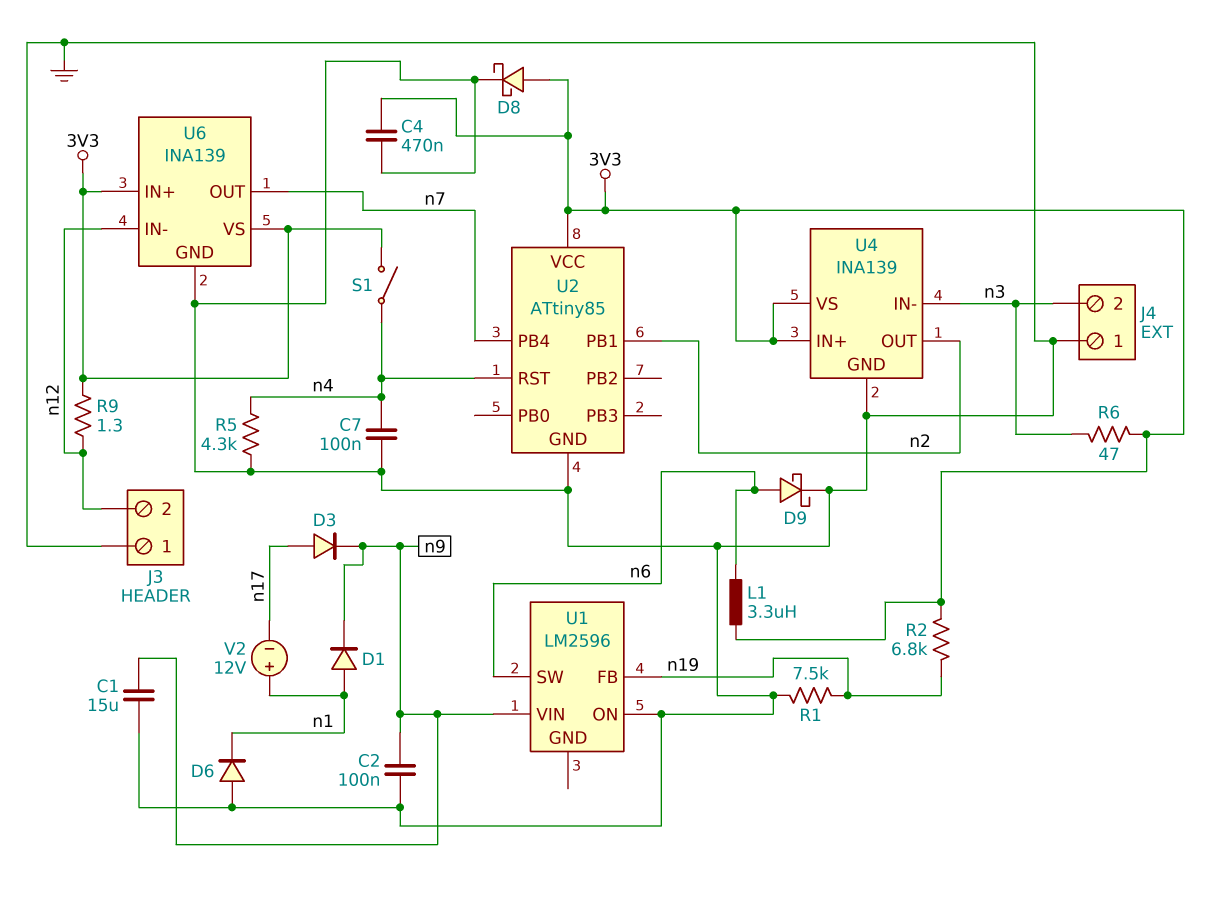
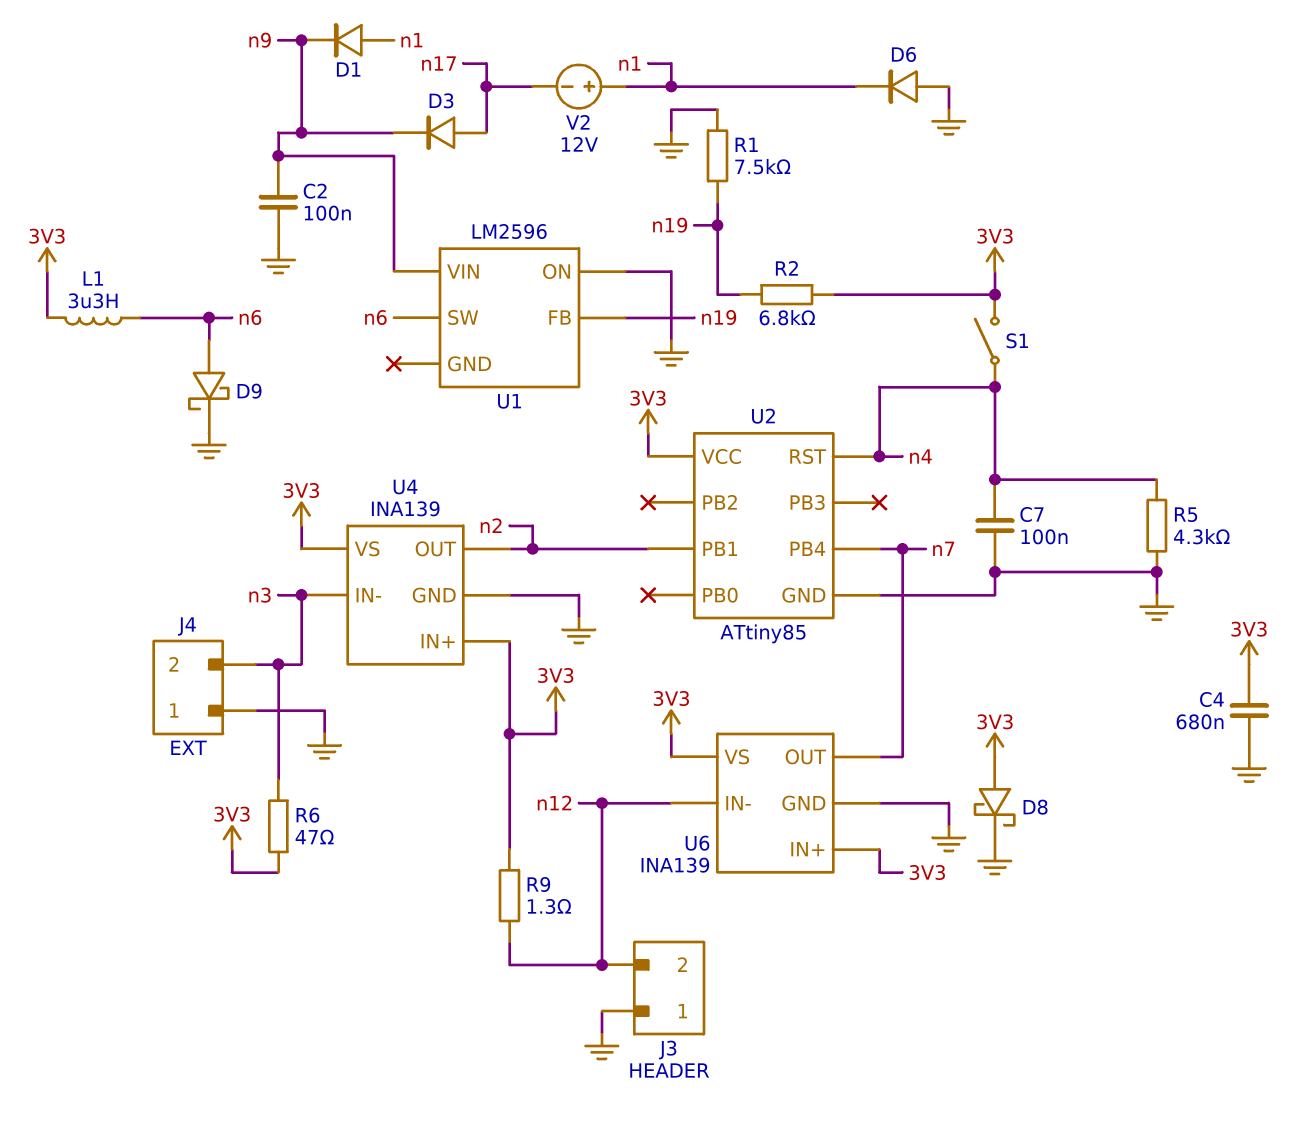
C1: 15uF (GND, n9) -> none
C4: 470nF (3V3, GND) -> 680nF (3V3, GND)

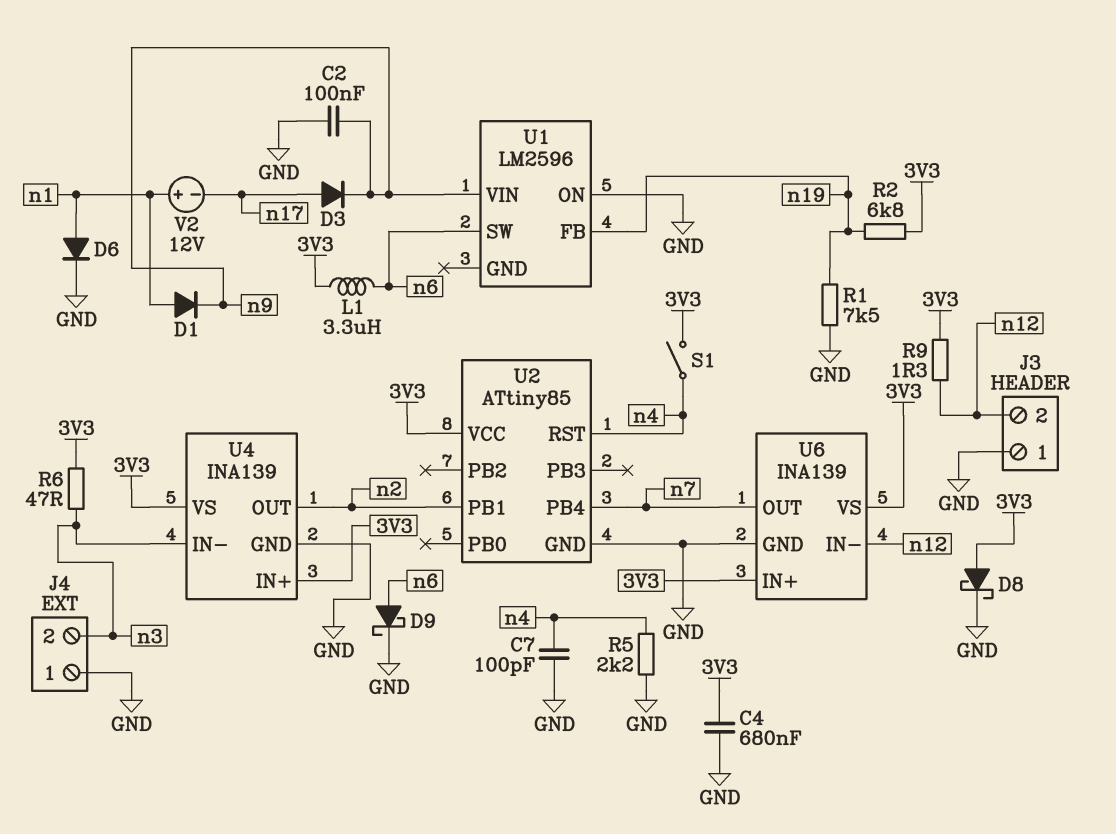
C7: 100nF (GND, n4) -> 100pF (GND, n4)
D6: diode (A GND, K n1) -> diode (A n1, K GND)
R5: 4.3k (GND, n4) -> 2.2k (GND, n4)

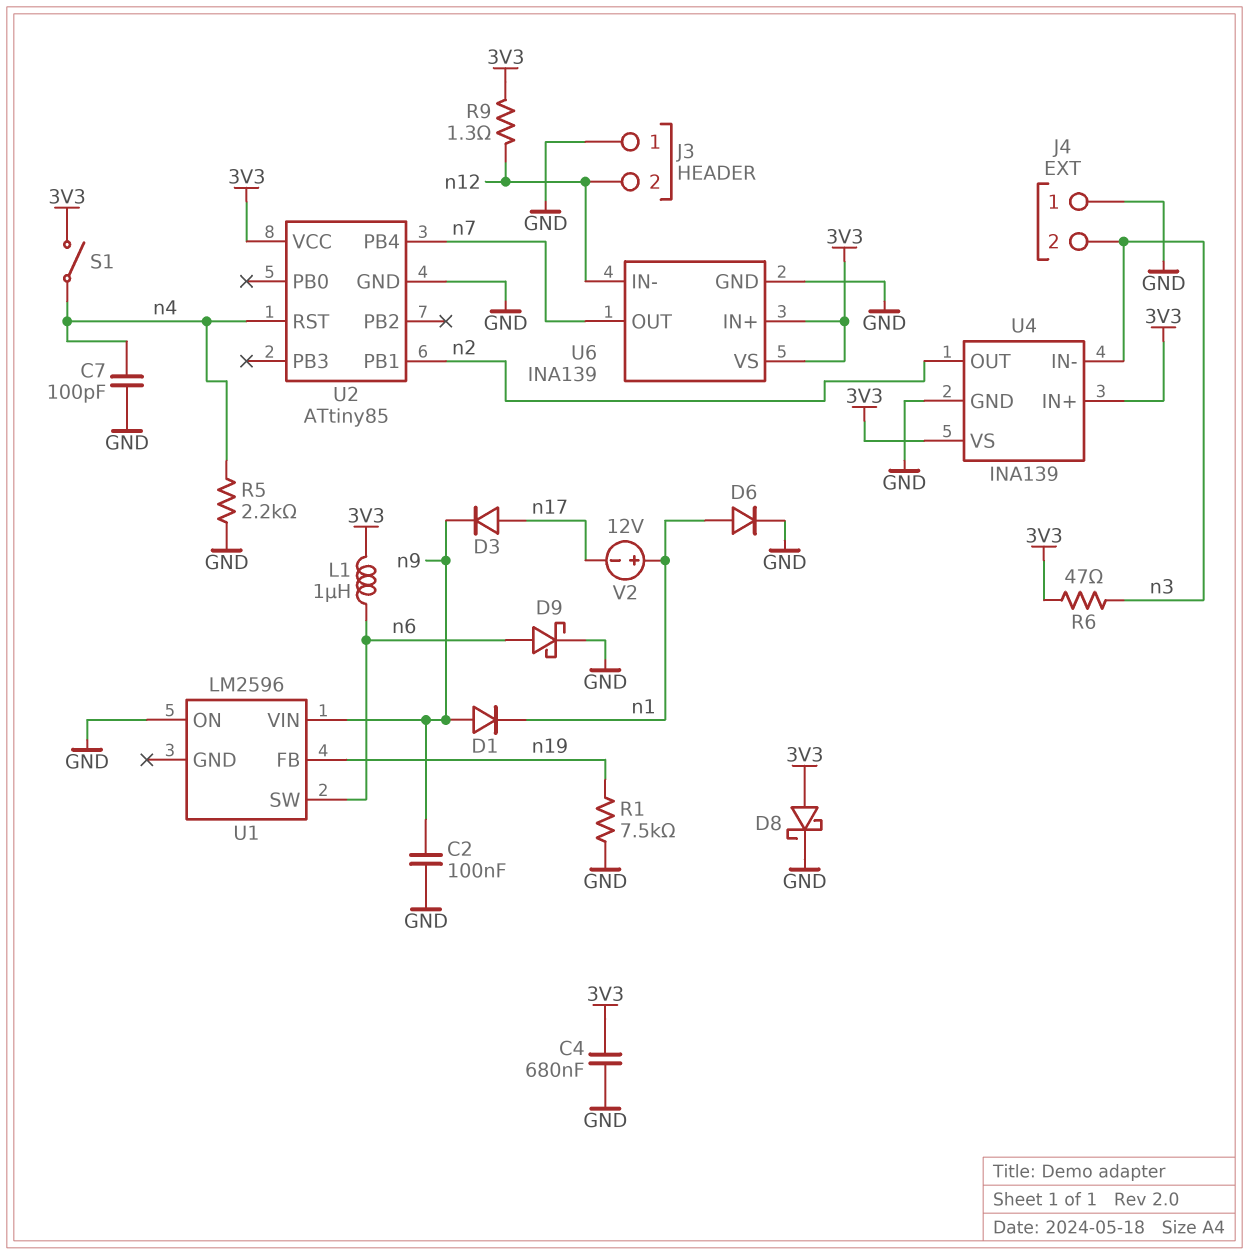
D1: diode (A n1, K n9) -> diode (A n9, K n1)
L1: 3.3uH (3V3, n6) -> 1uH (3V3, n6)
R2: 6.8k (3V3, n19) -> none

